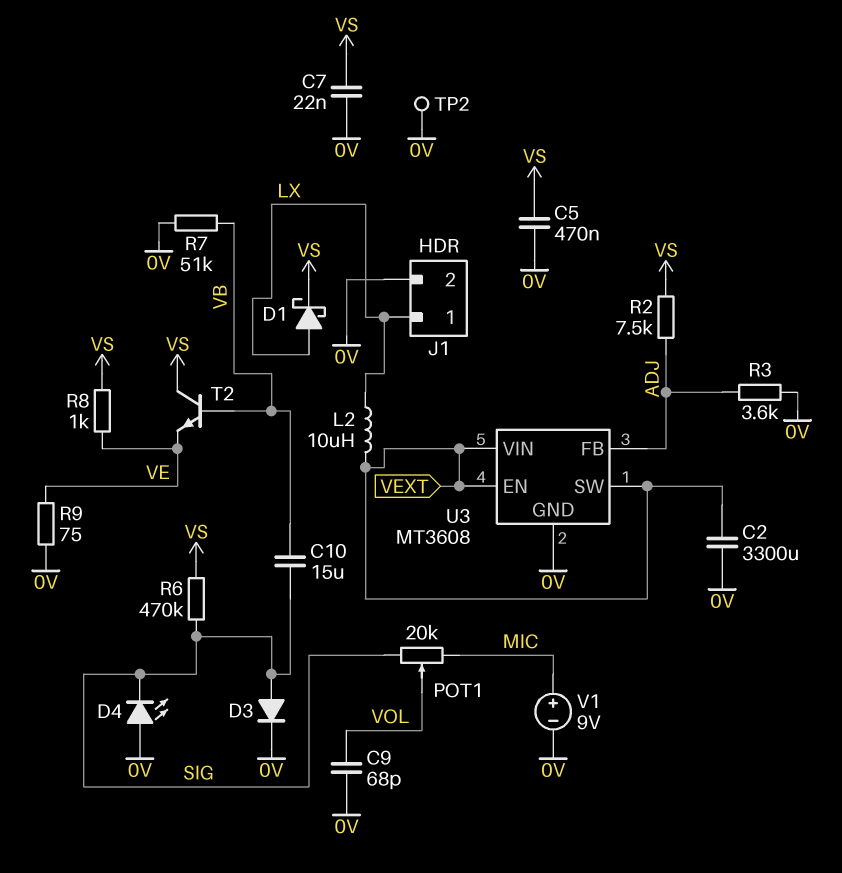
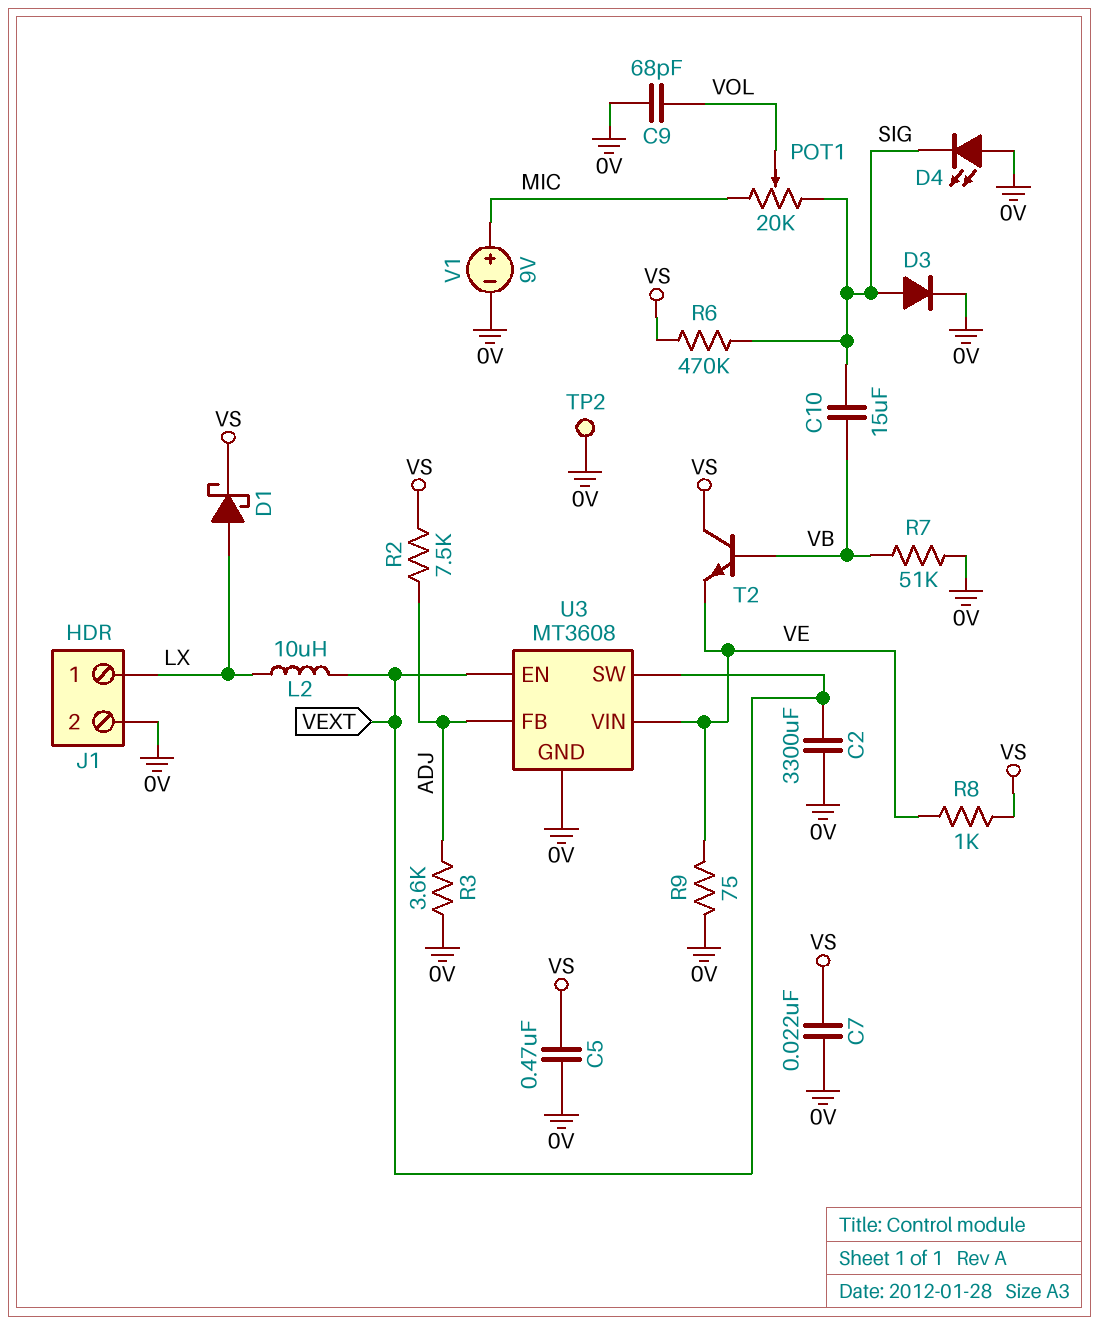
U3 pin VIN: VEXT -> VE

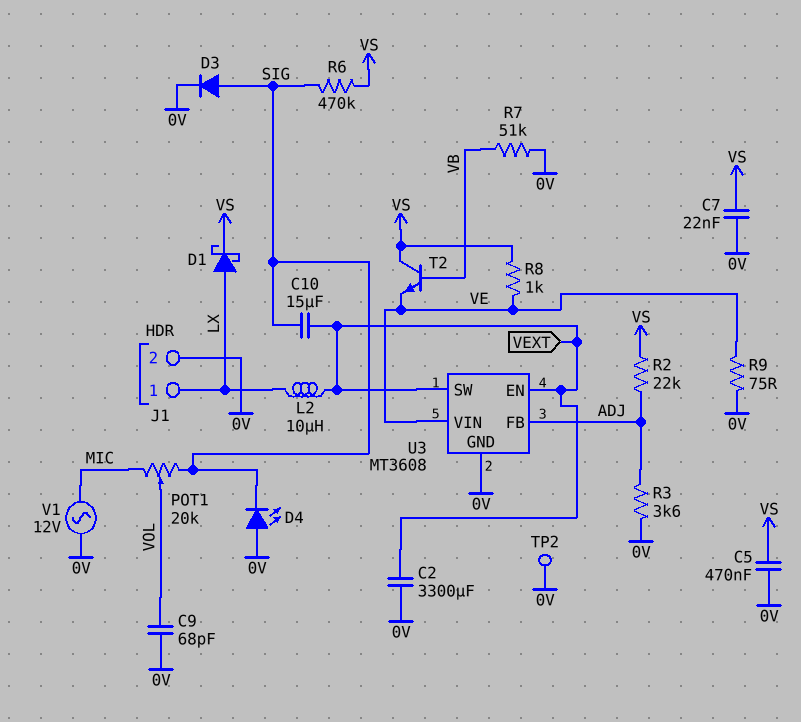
C10: 15uF (SIG, VB) -> 15uF (SIG, VEXT)
R2: 7.5k (ADJ, VS) -> 22k (ADJ, VS)
V1: 9V (plus MIC, minus 0V) -> AC 12V (0V, MIC)

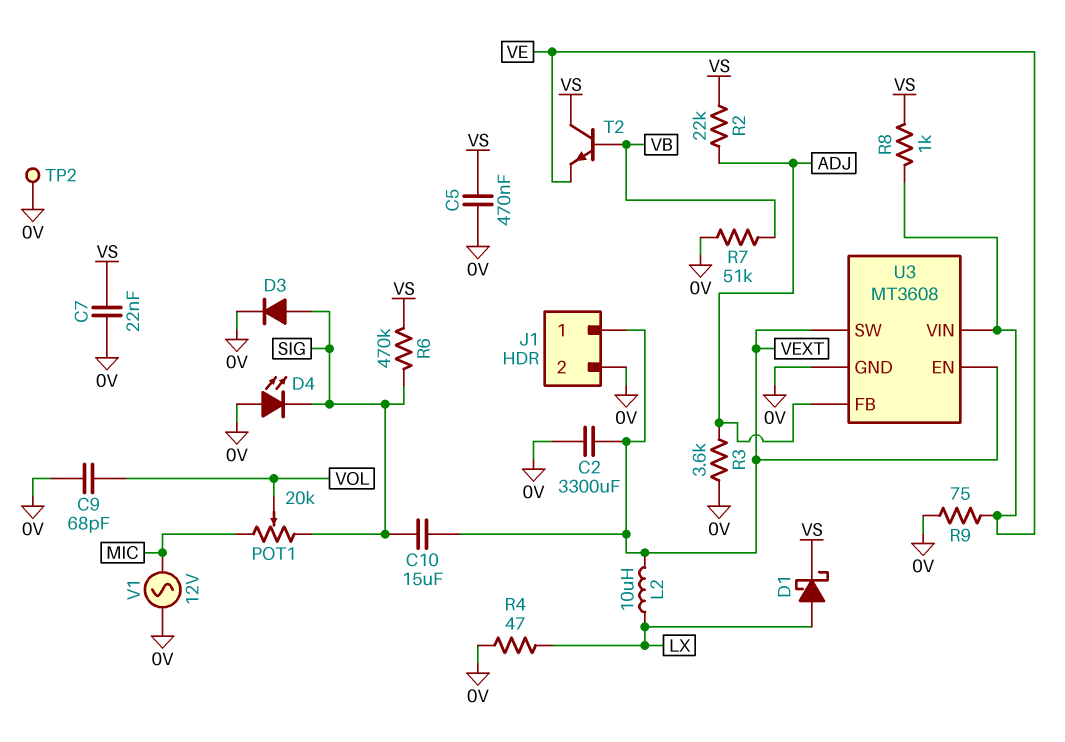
J1 pin 1: LX -> VEXT
R4: none -> 47 (0V, LX)

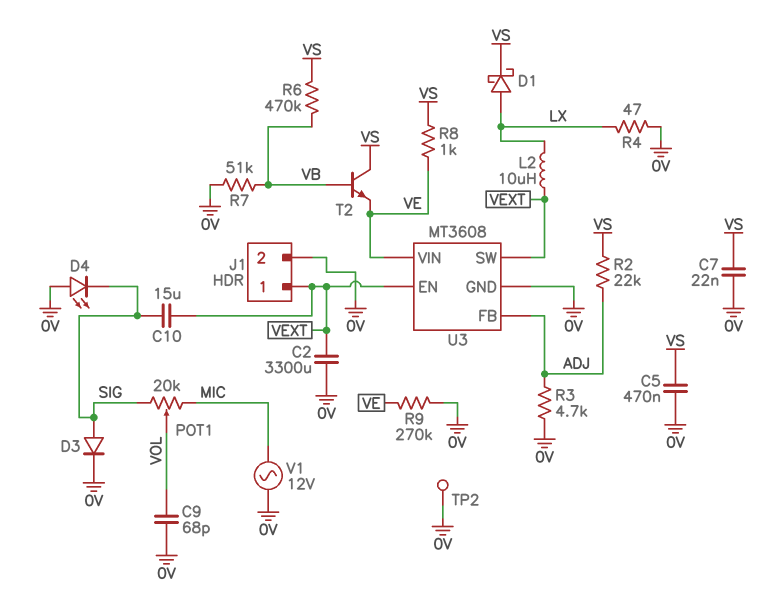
R3: 3.6k (0V, ADJ) -> 4.7k (0V, ADJ)
R6: 470k (SIG, VS) -> 470k (VB, VS)
R9: 75 (0V, VE) -> 270k (0V, VE)

